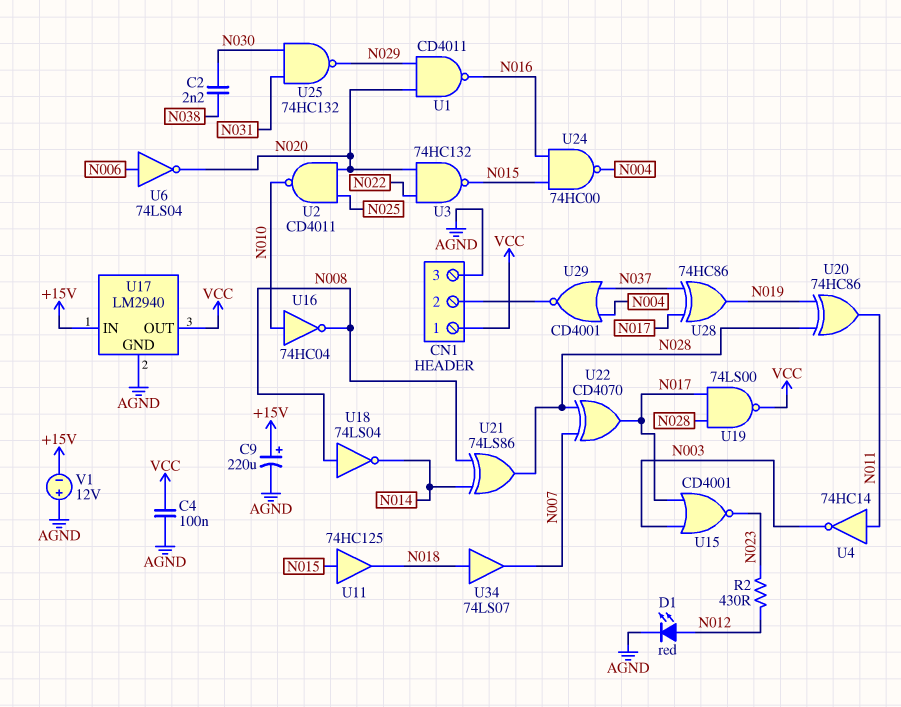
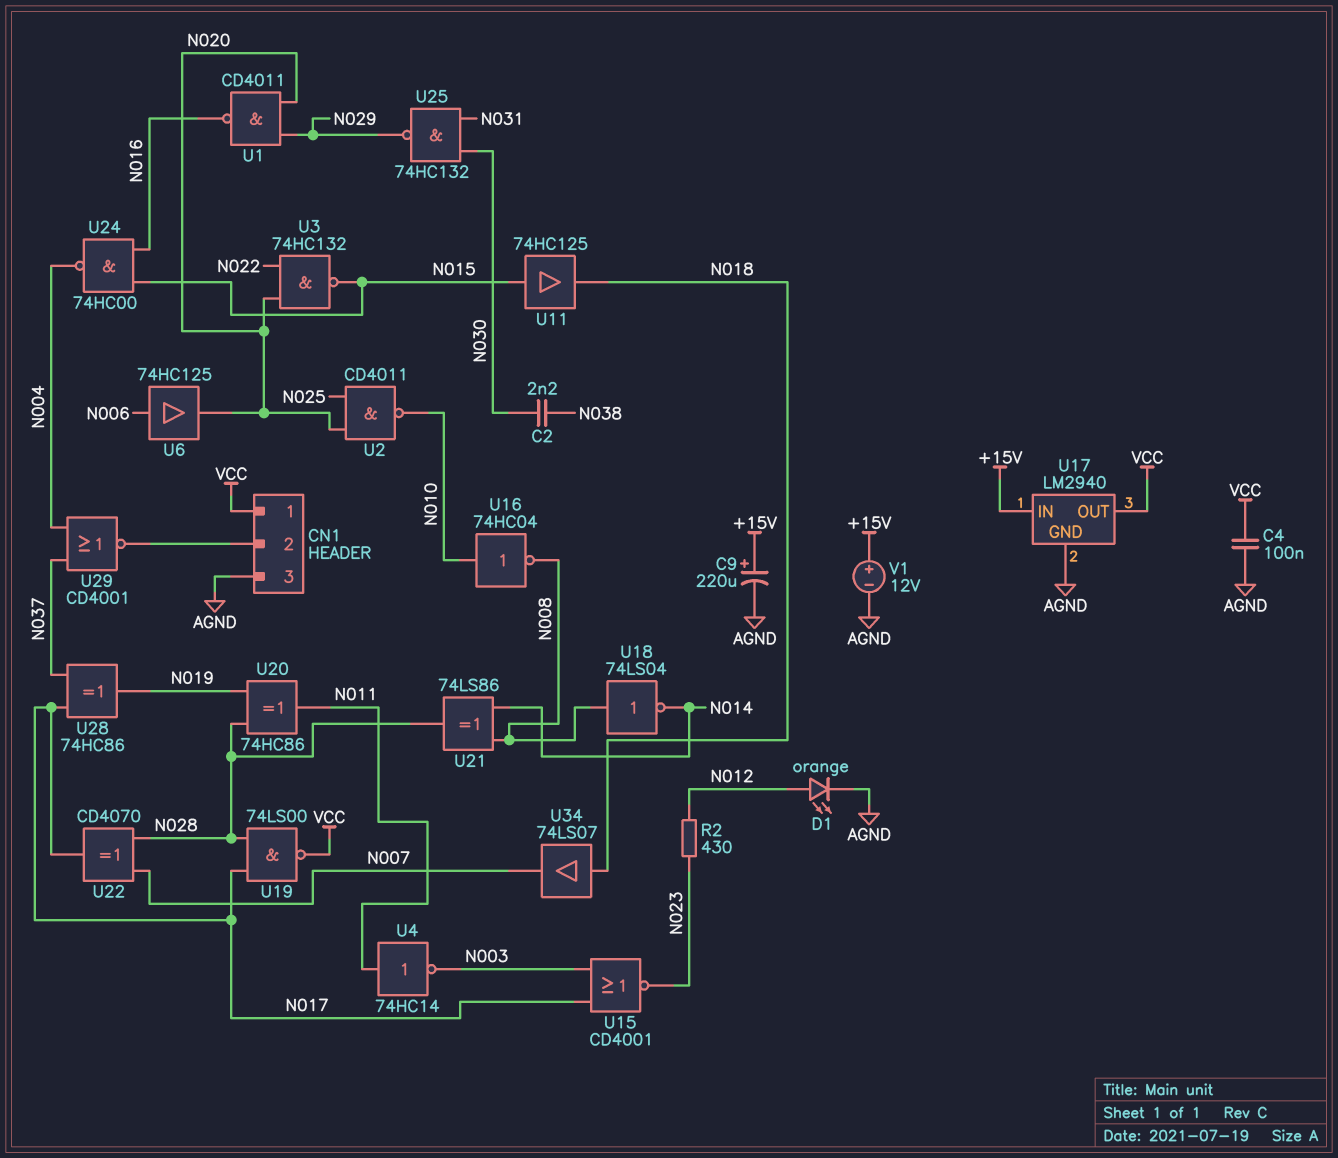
D1: LED red (A N012, K AGND) -> LED orange (A N012, K AGND)
U6: NOT 74LS04 (in N006, out N020) -> buffer 74HC125 (in N006, out N020)
V1: 12V (plus AGND, minus +15V) -> 12V (plus +15V, minus AGND)

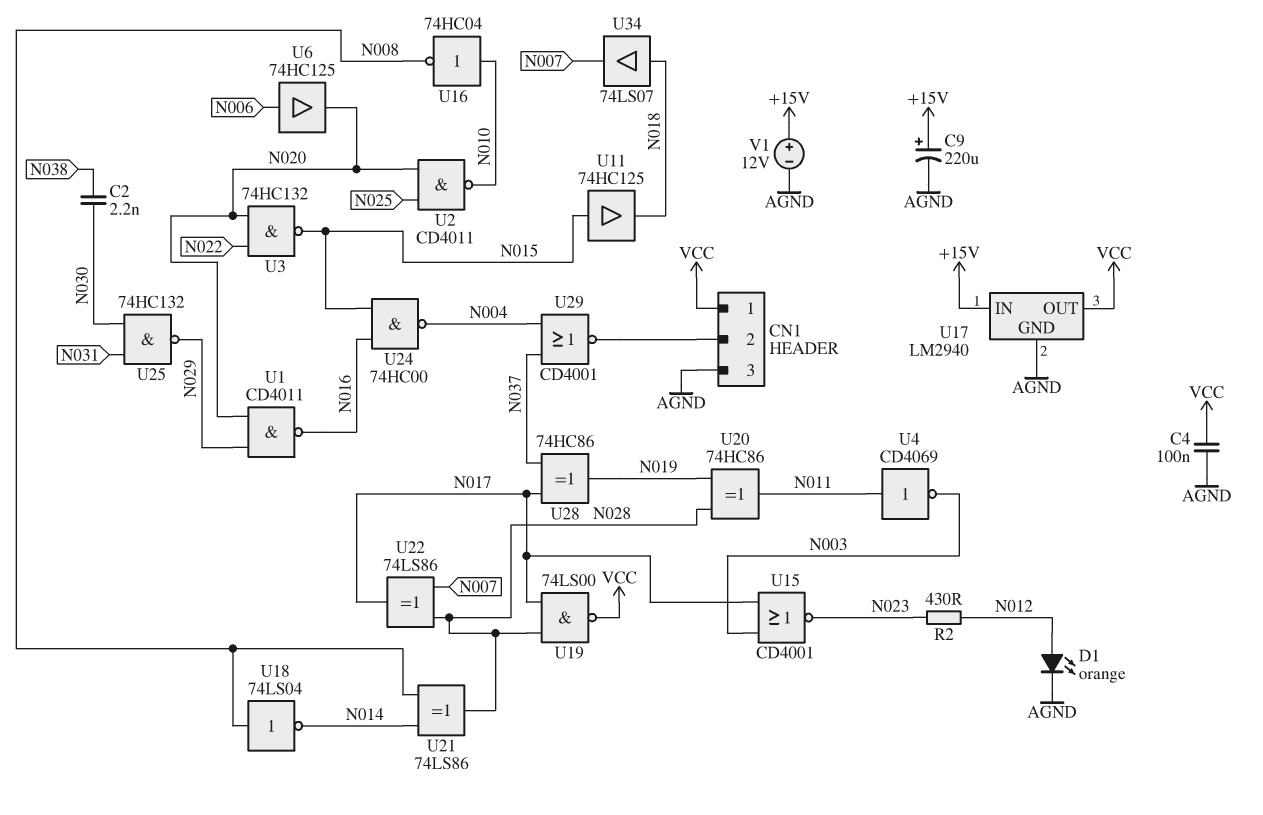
U4: NOT 74HC14 (in N011, out N003) -> NOT CD4069 (in N011, out N003)
U22: XOR CD4070 (in N007, in N028, out N017) -> XOR 74LS86 (in N007, in N028, out N017)

